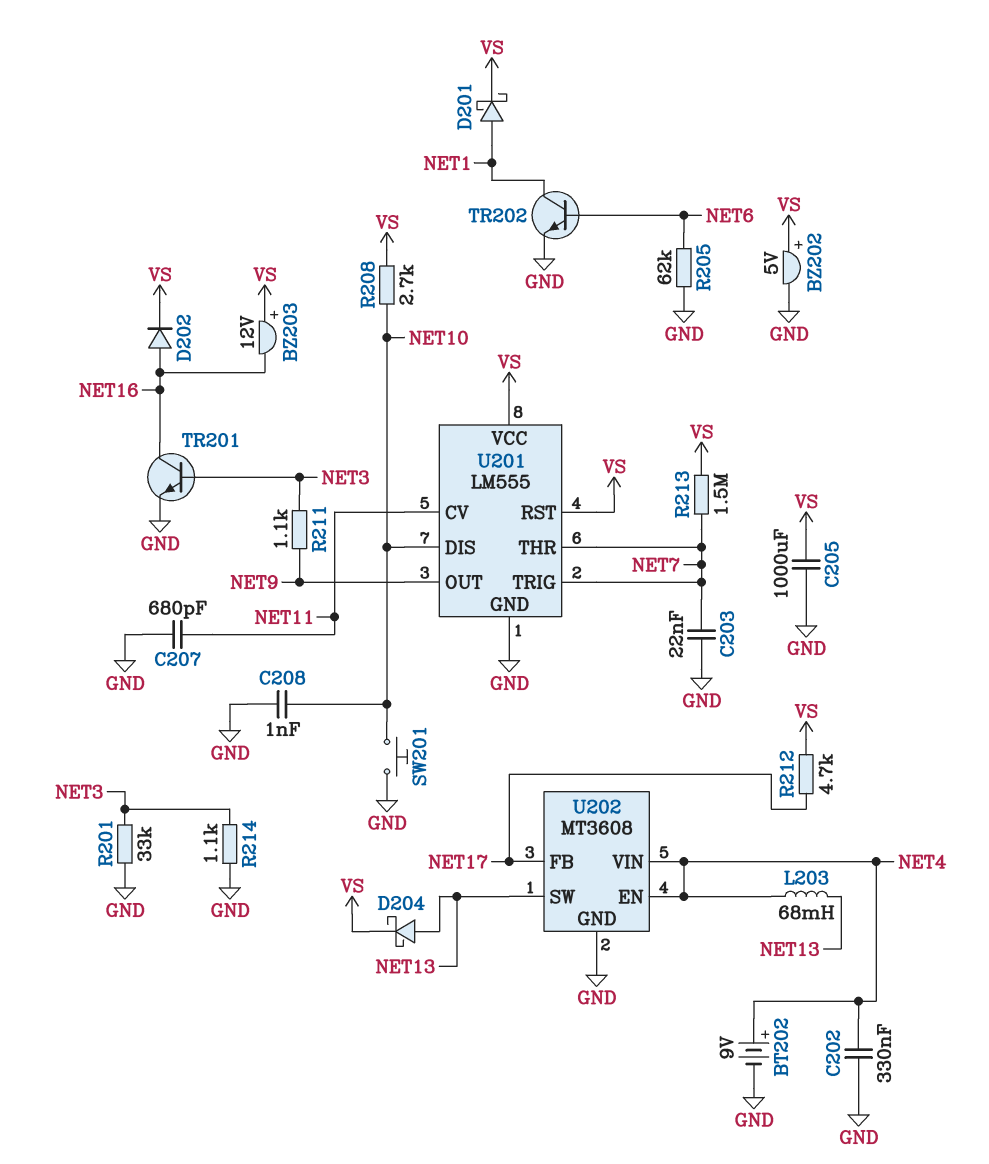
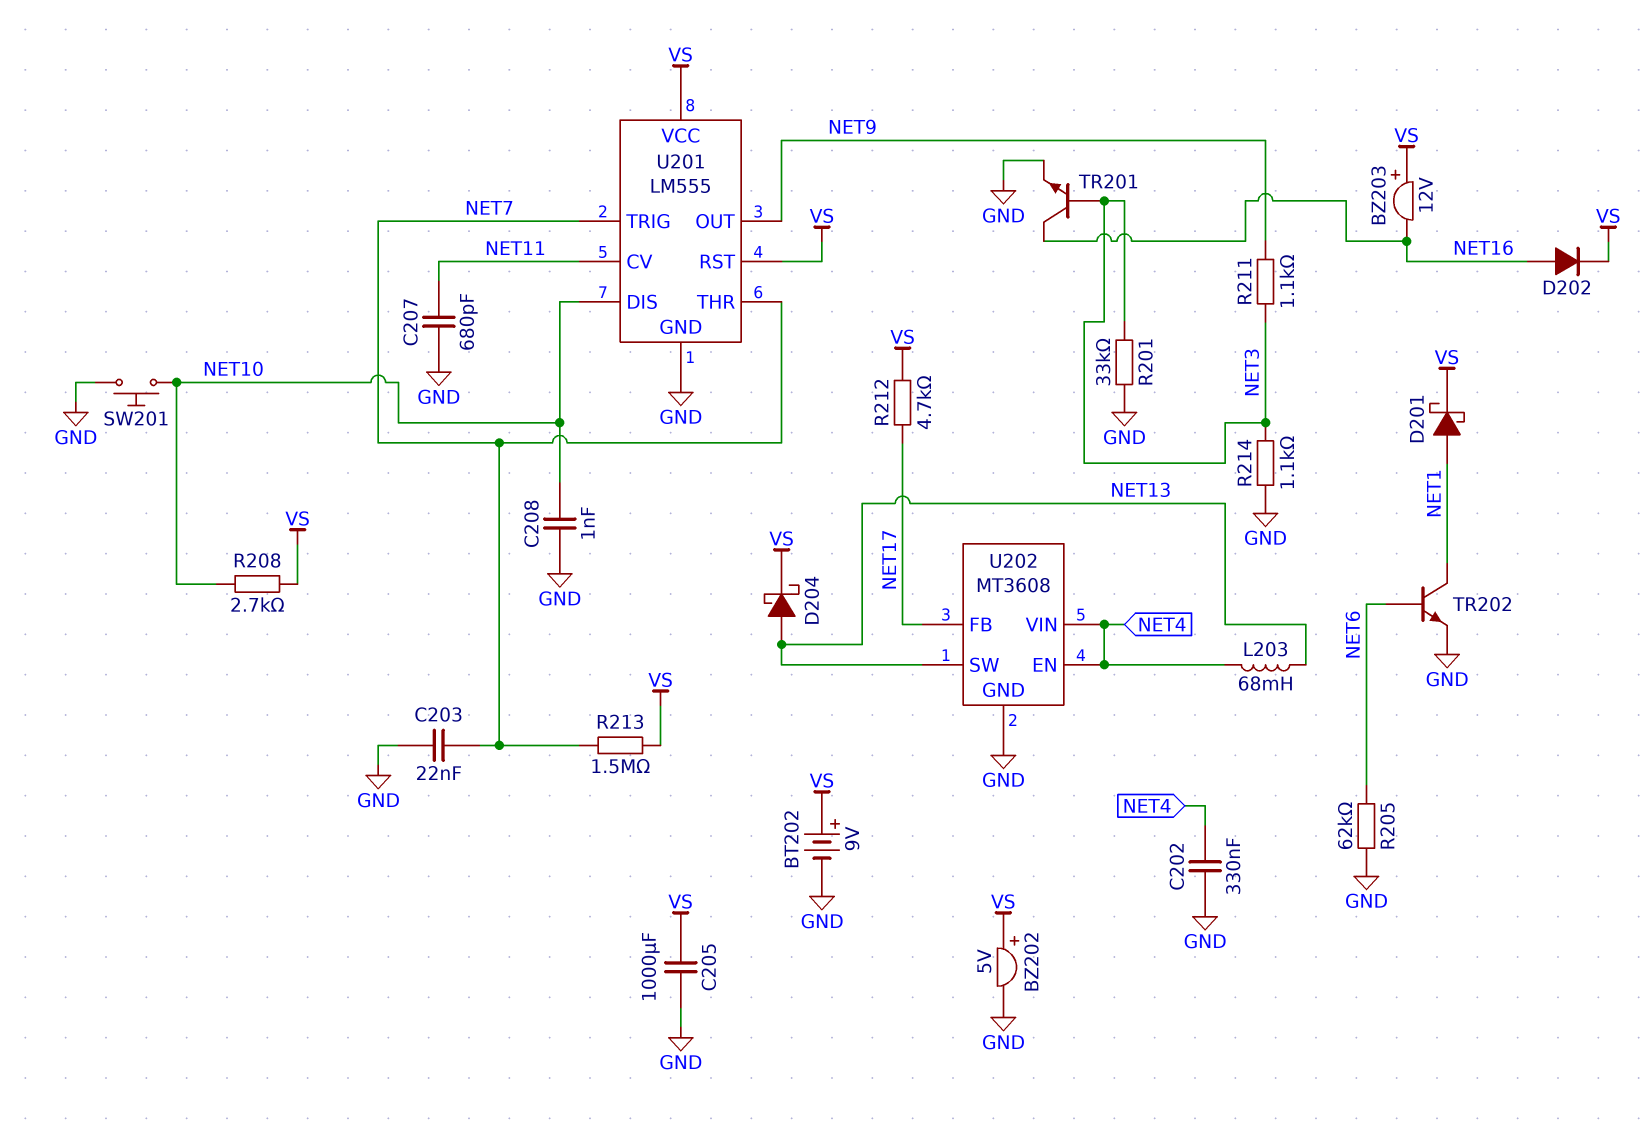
BT202: 9V (plus NET4, minus GND) -> 9V (plus VS, minus GND)

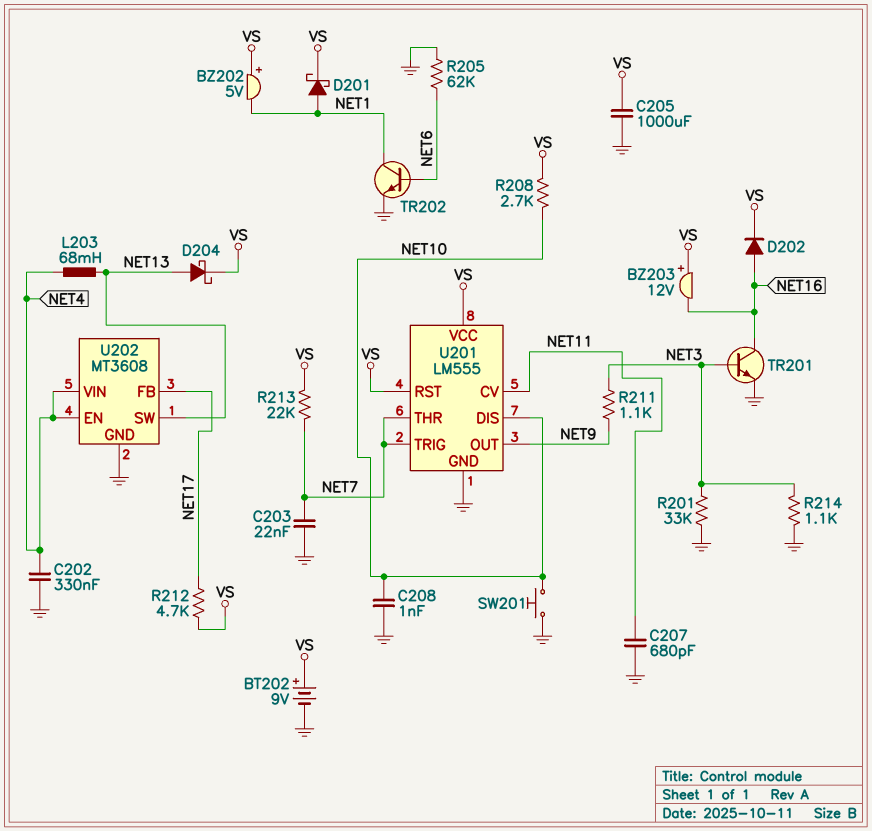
BZ202: buzzer 5V (plus VS, minus GND) -> buzzer 5V (plus VS, minus NET1)
R213: 1.5M (NET7, VS) -> 22k (NET7, VS)

